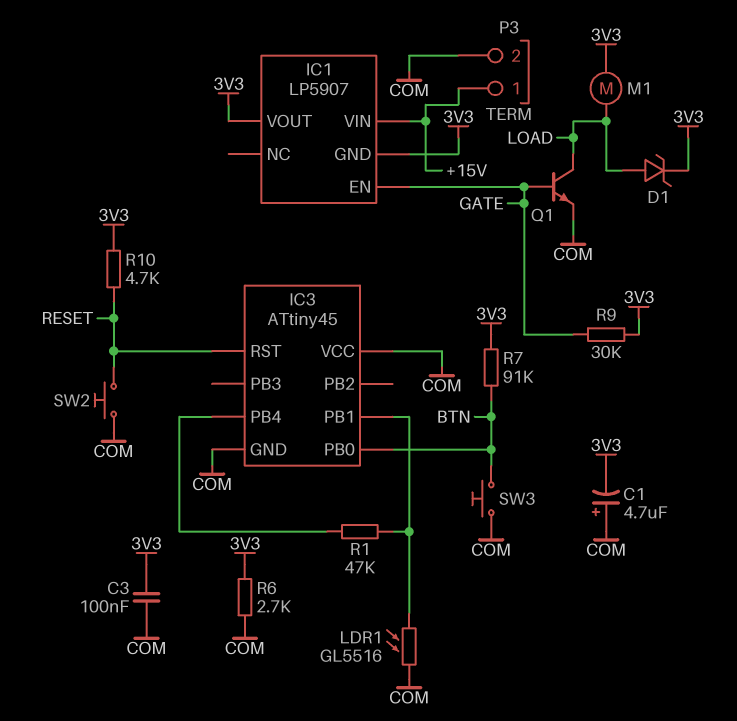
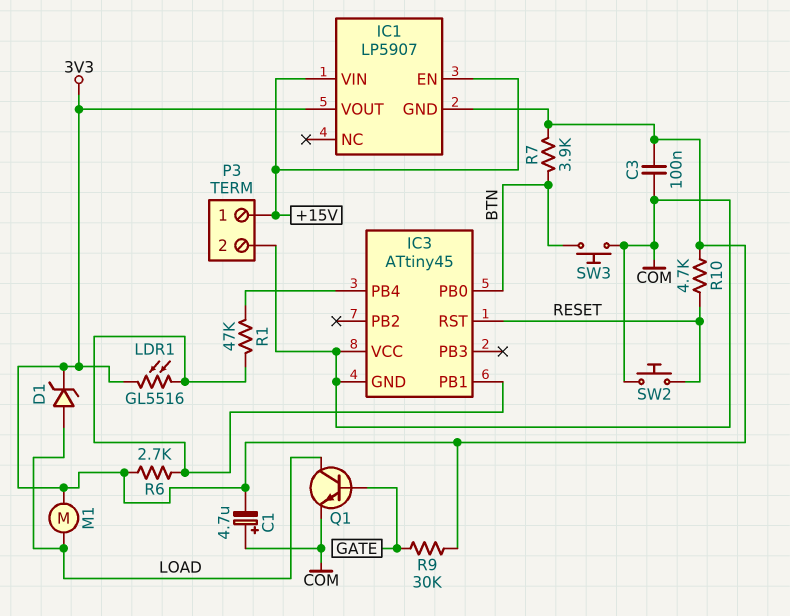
IC1 pin EN: GATE -> +15V
LDR1: GL5516 (COM, IC3/PB1) -> GL5516 (3V3, IC3/PB1)
R6: 2.7k (3V3, COM) -> 2.7k (3V3, IC3/PB1)
R7: 91k (3V3, BTN) -> 3.9k (3V3, BTN)

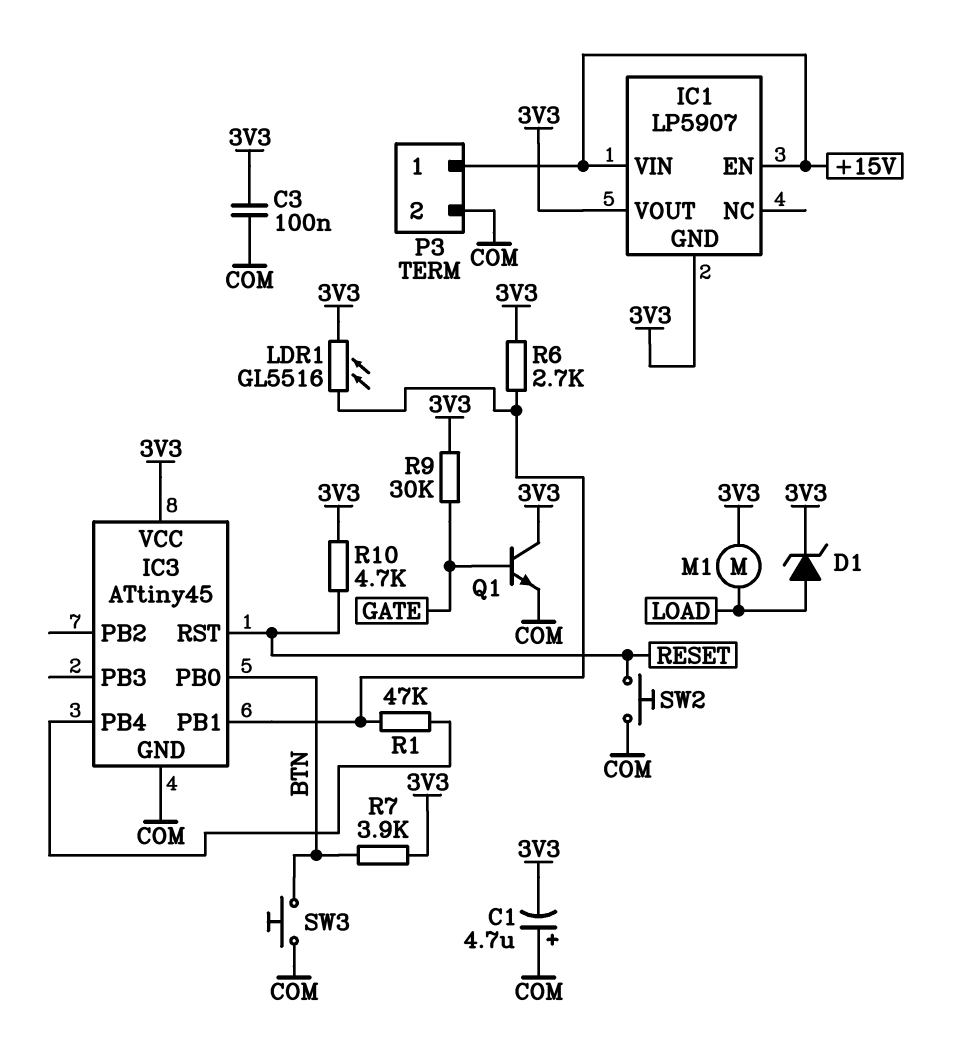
IC3 pin VCC: COM -> 3V3
Q1: NPN (B GATE, C LOAD, E COM) -> NPN (B GATE, C 3V3, E COM)

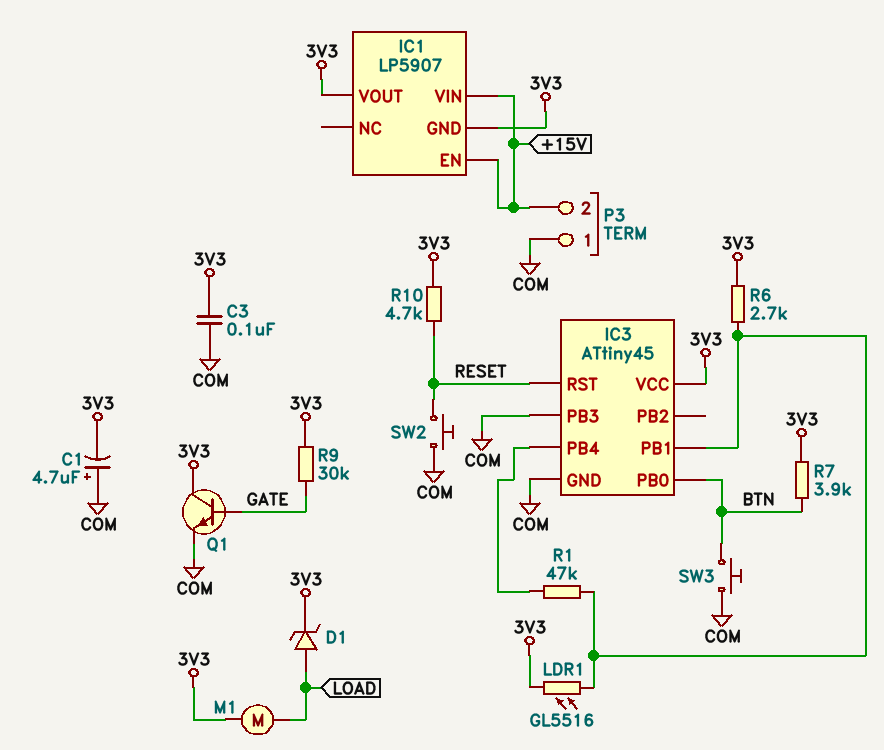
IC3 pin PB3: none -> COM
P3 pin 1: +15V -> COM
P3 pin 2: COM -> +15V

